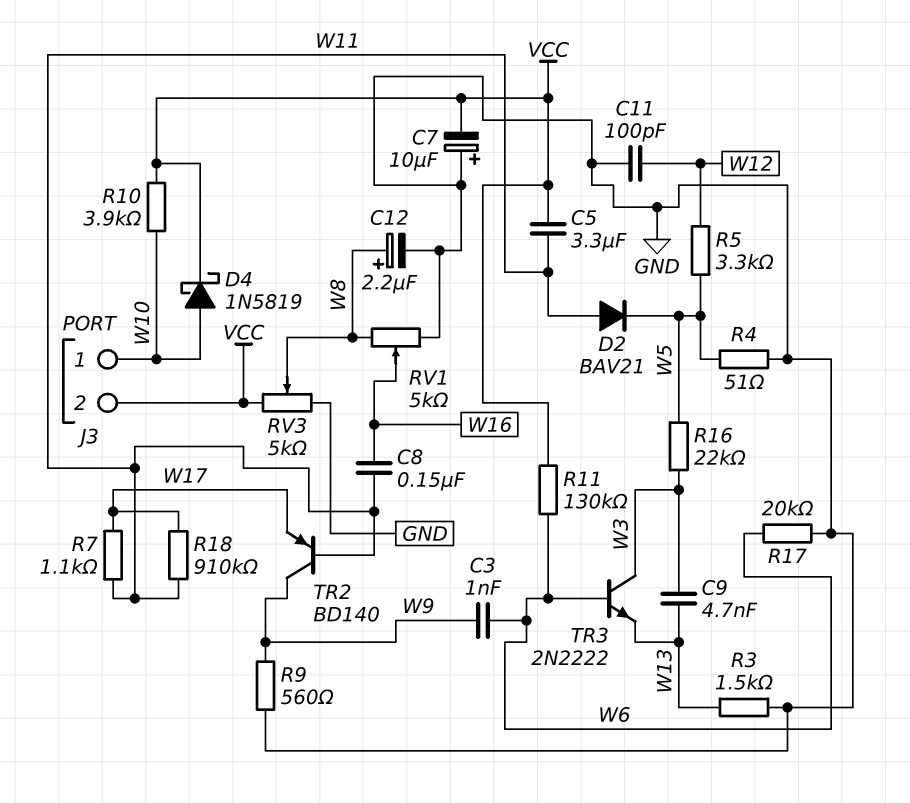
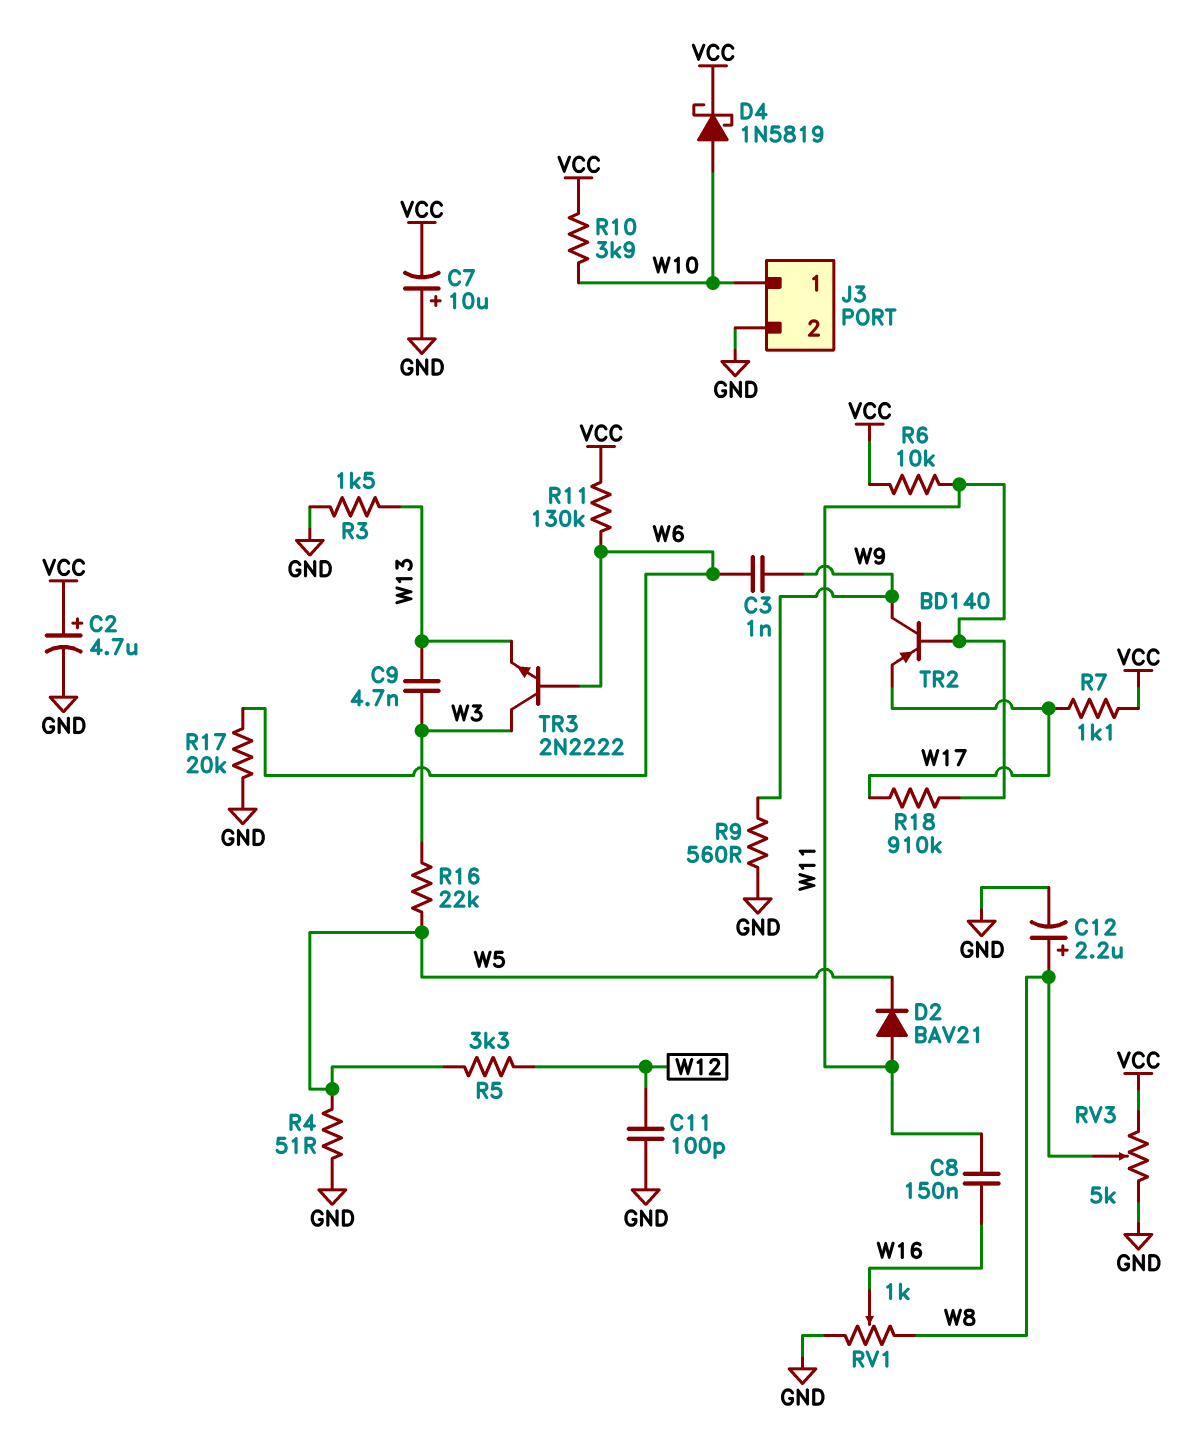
C2: none -> 4.7uF (plus VCC, minus GND)
C5: 3.3uF (VCC, W11) -> none
J3 pin 2: VCC -> GND
R6: none -> 10k (VCC, W11)
R7: 1.1k (W11, W17) -> 1.1k (VCC, W17)
RV1: 5k (GND, W8, wiper W16) -> 1k (GND, W8, wiper W16)

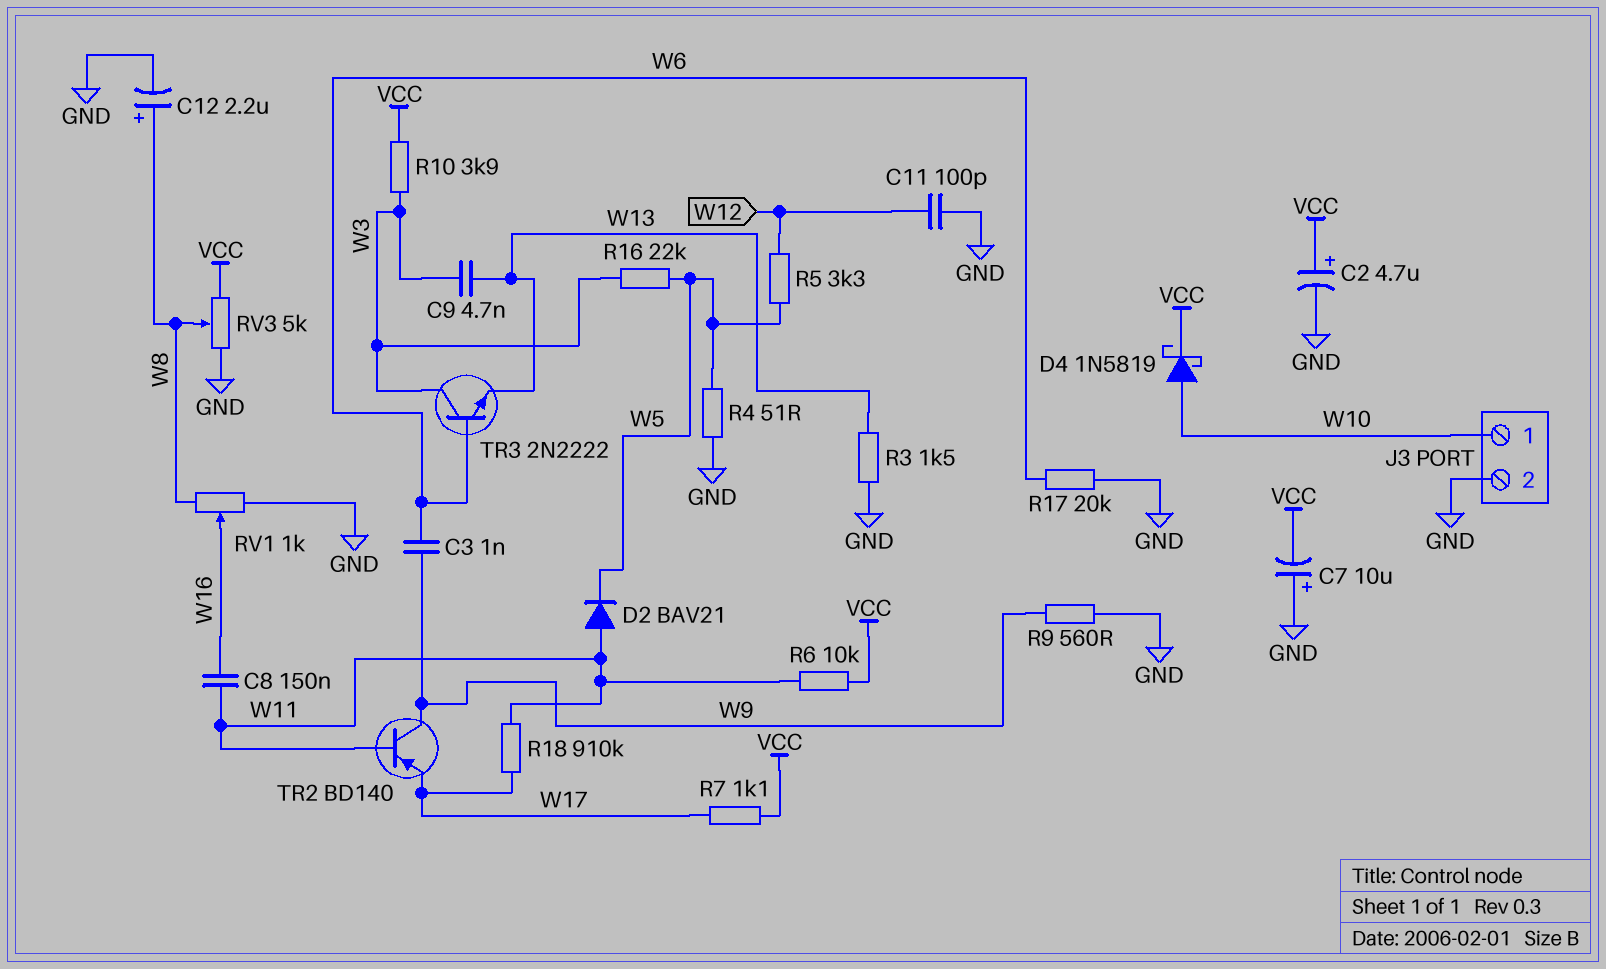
R10: 3.9k (VCC, W10) -> 3.9k (VCC, W3)
R11: 130k (VCC, W6) -> none

